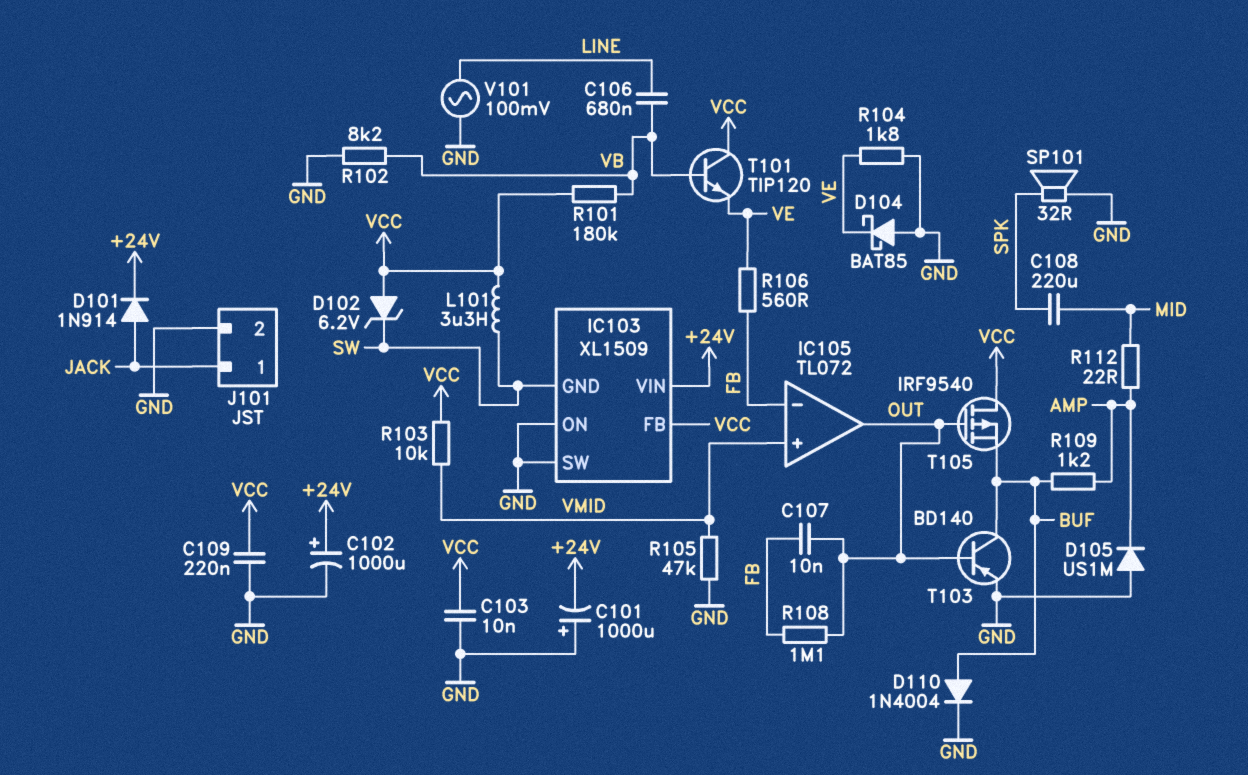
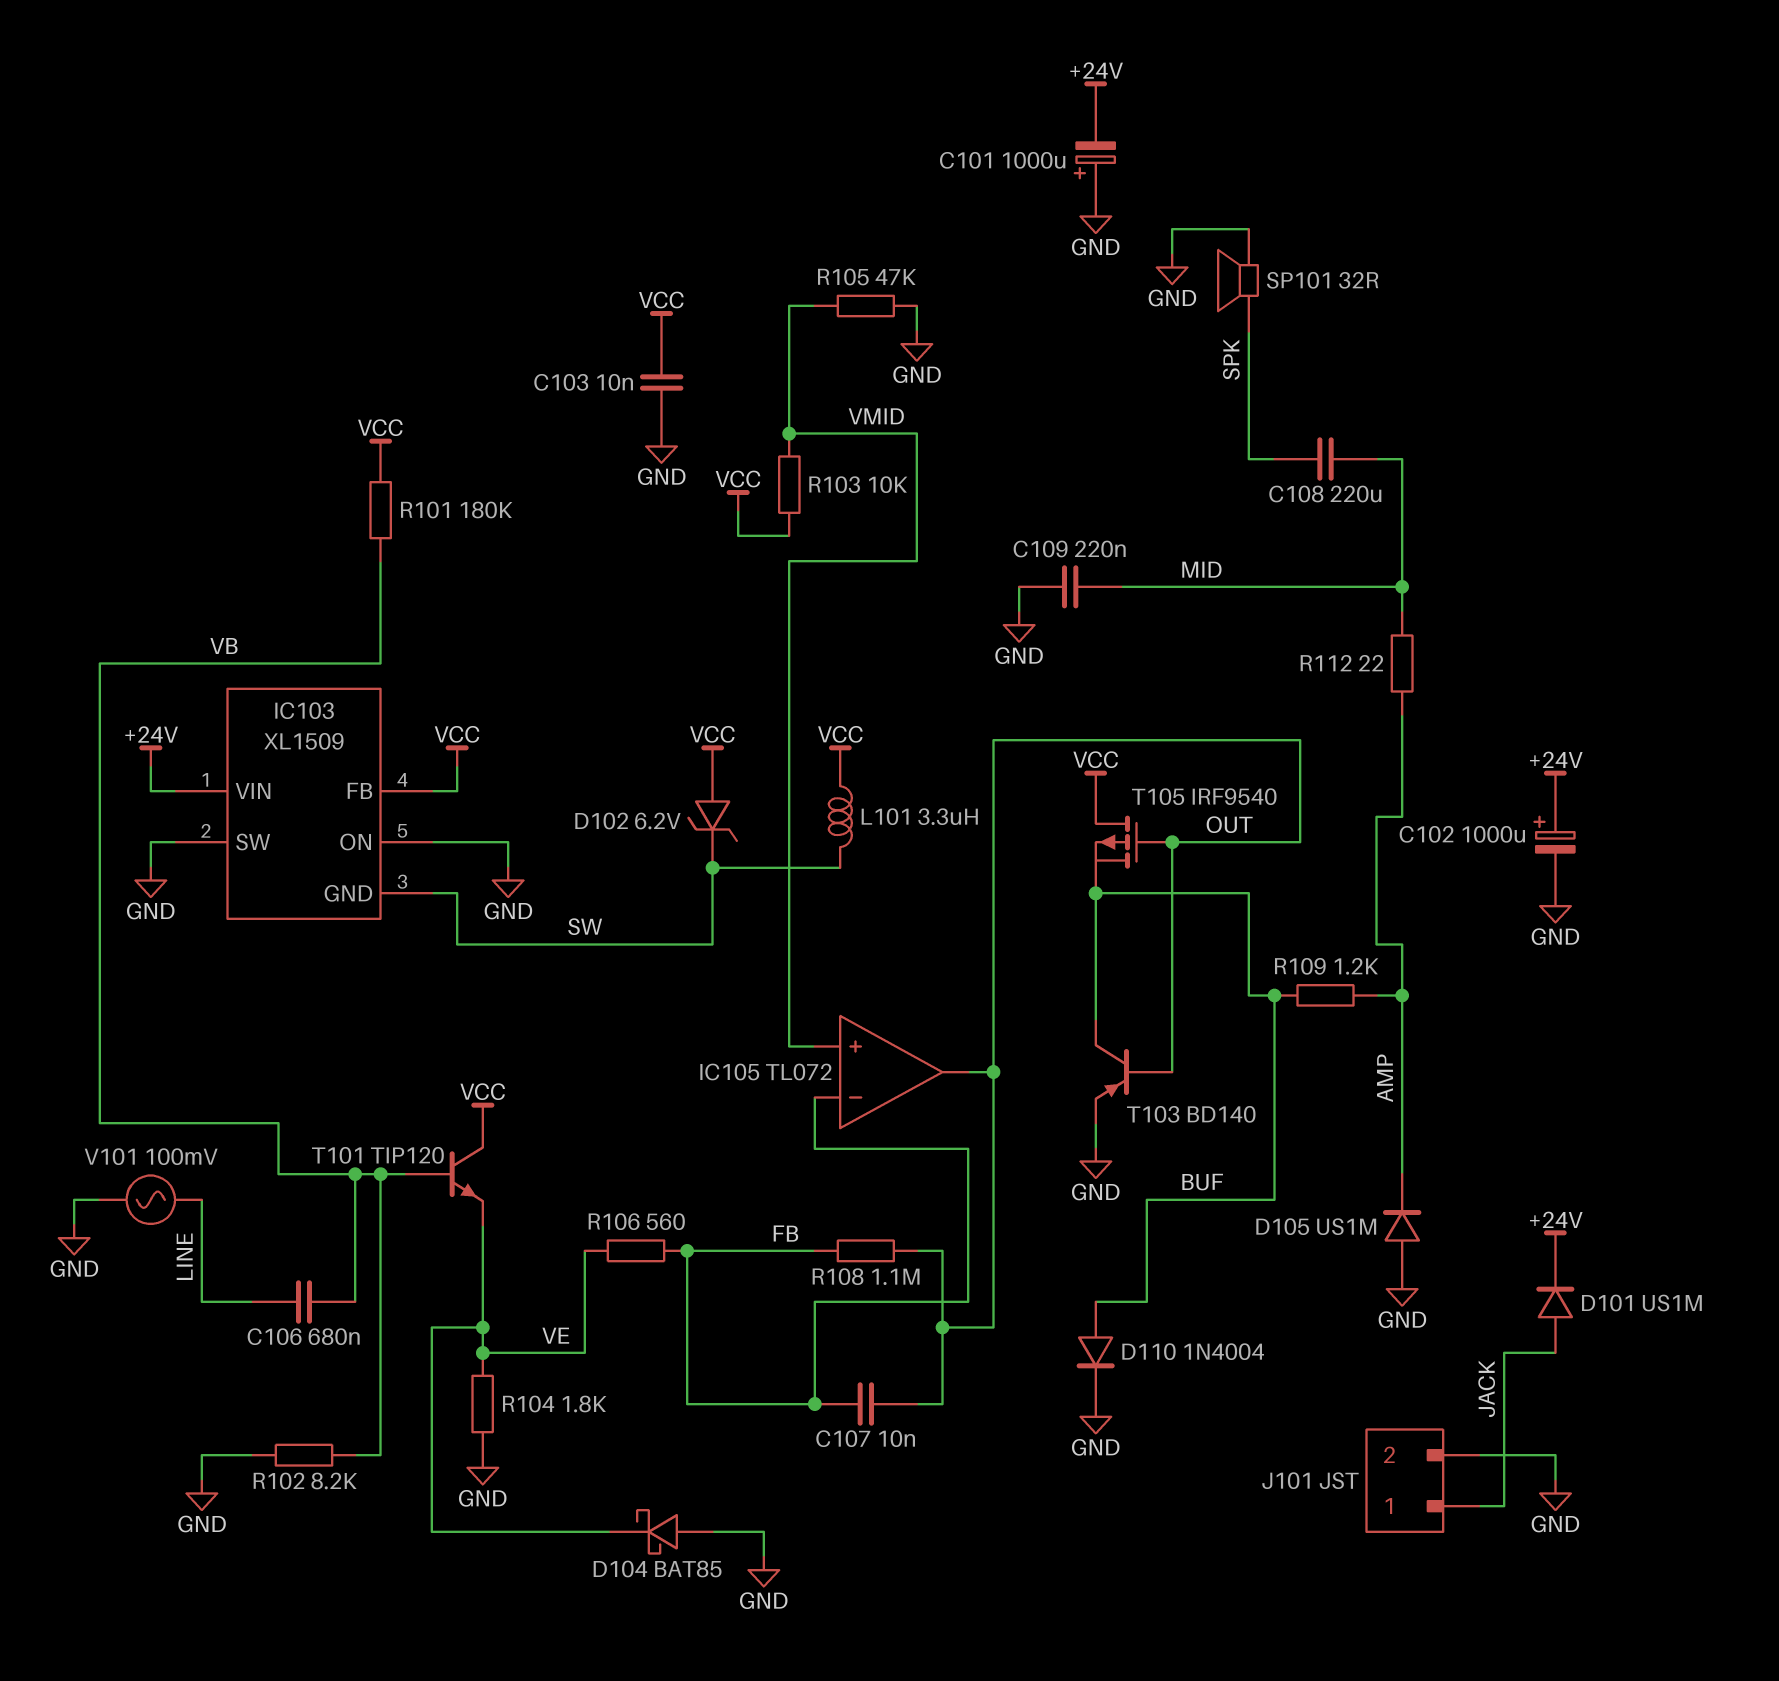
C109: 220nF (GND, VCC) -> 220nF (GND, MID)
D101: diode 1N914 (A JACK, K +24V) -> diode US1M (A JACK, K +24V)

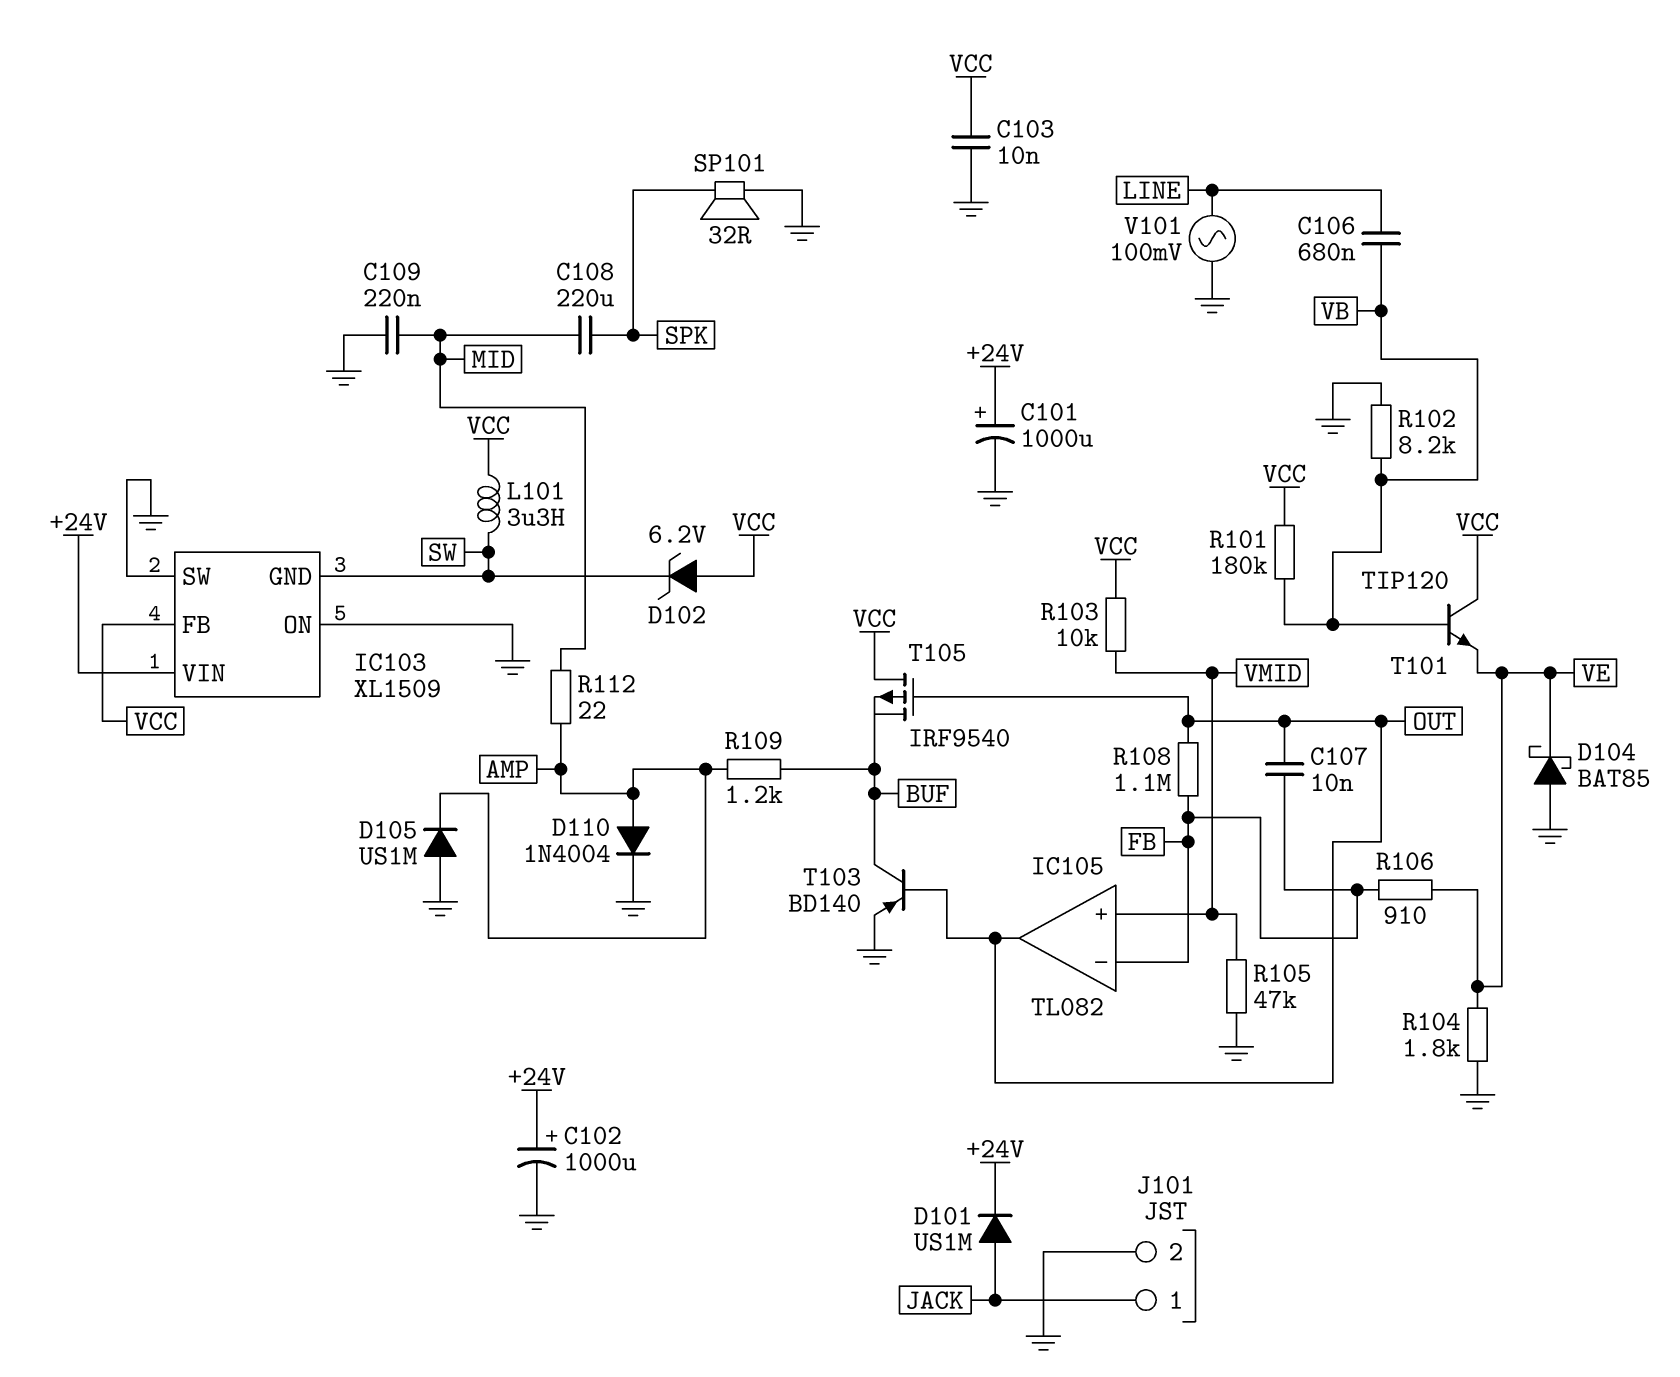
C101: 1000uF (plus GND, minus +24V) -> 1000uF (plus +24V, minus GND)
D110: diode 1N4004 (A BUF, K GND) -> diode 1N4004 (A AMP, K GND)
IC105: TL072 -> TL082
R106: 560 (FB, VE) -> 910 (FB, VE)

